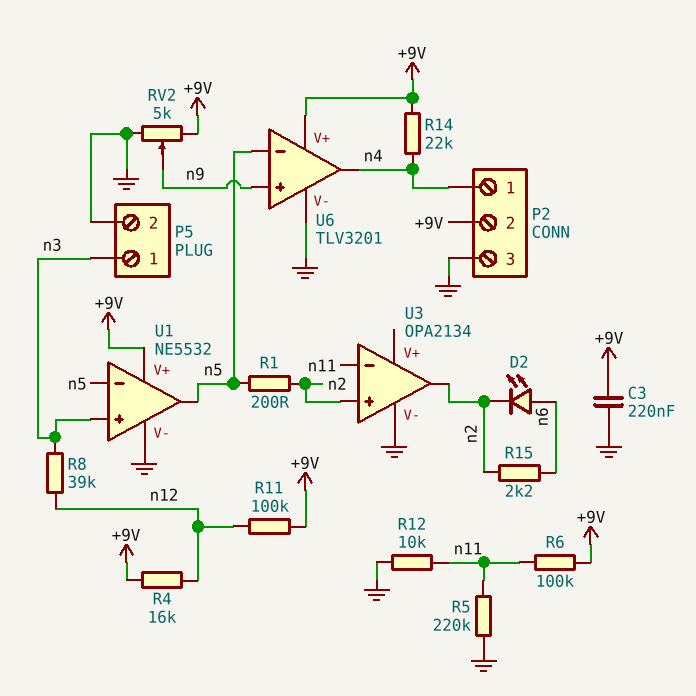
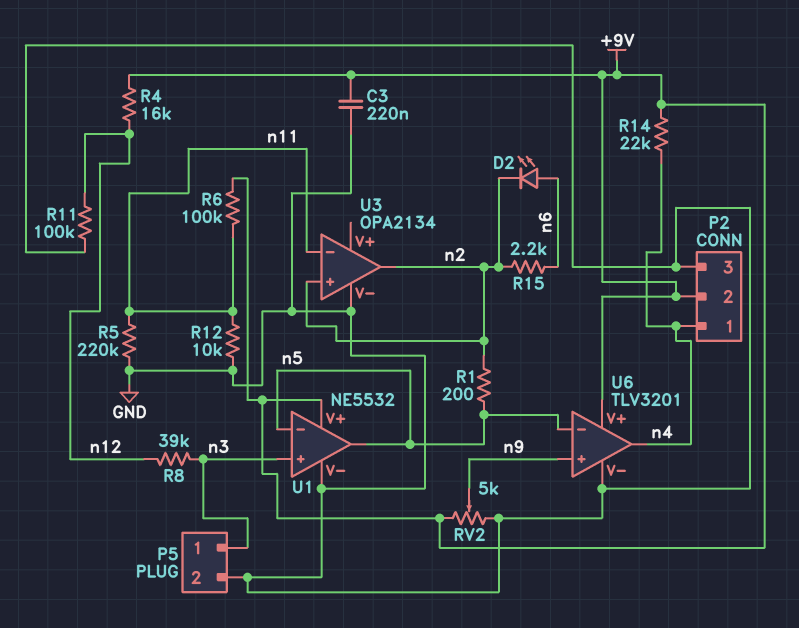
R11: 100k (+9V, n12) -> 100k (GND, n12)

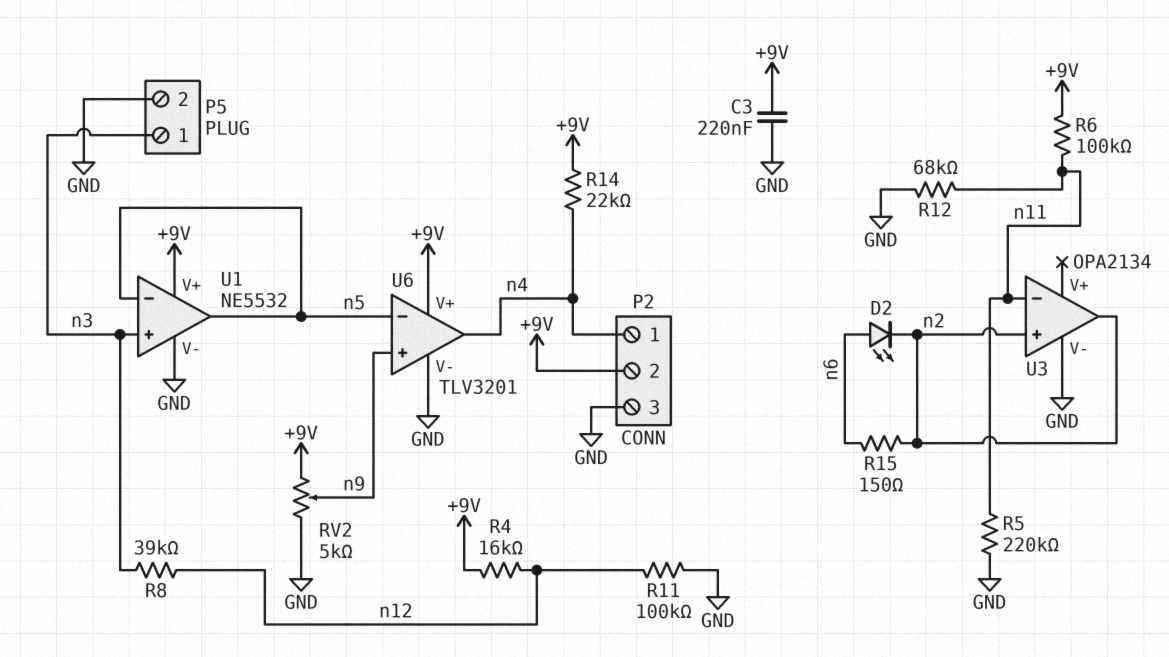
R1: 200 (n2, n5) -> none
R12: 10k (GND, n11) -> 68k (GND, n11)
R15: 2.2k (n2, n6) -> 150 (n2, n6)

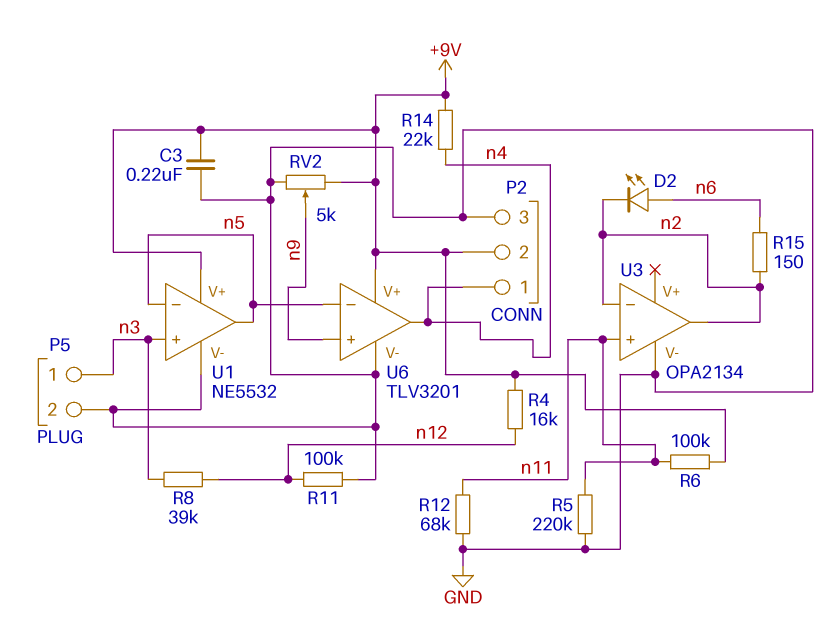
U3 pin in+: n2 -> n11
U3 pin in-: n11 -> n2

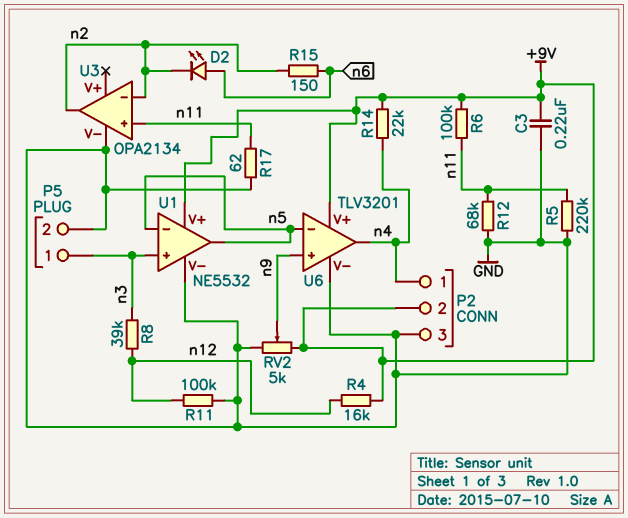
R17: none -> 62 (GND, n11)

